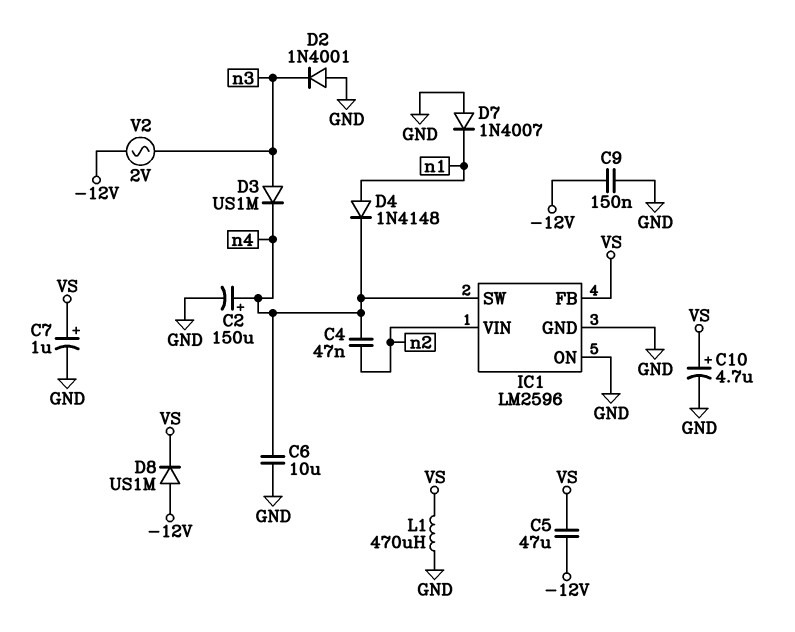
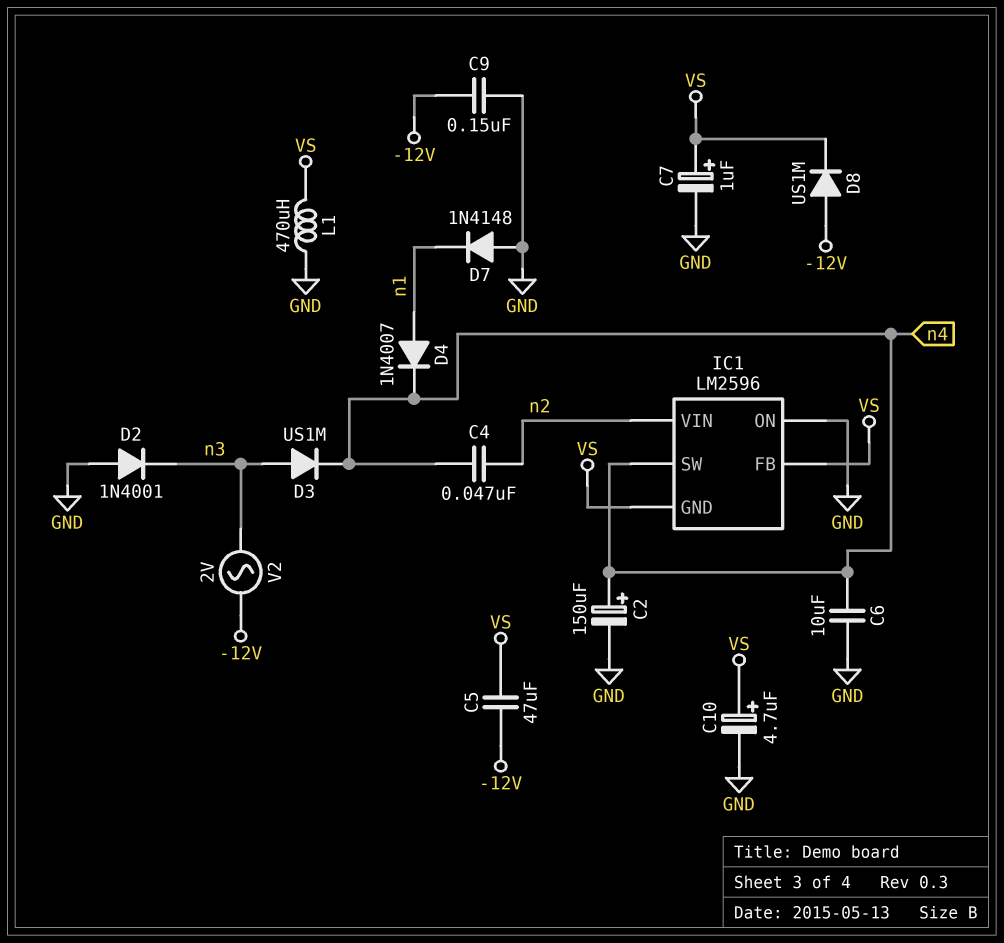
D4: diode 1N4148 (A n1, K n4) -> diode 1N4007 (A n1, K n4)
D7: diode 1N4007 (A GND, K n1) -> diode 1N4148 (A GND, K n1)
IC1 pin GND: GND -> VS

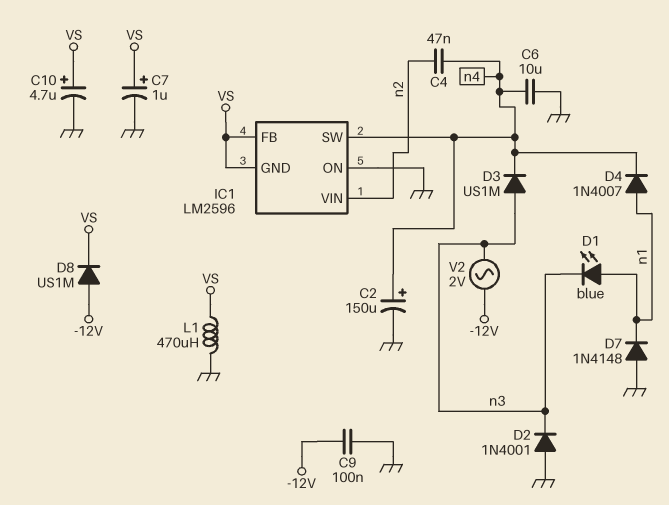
C5: 47uF (-12V, VS) -> none
C9: 150nF (-12V, GND) -> 100nF (-12V, GND)
D1: none -> LED blue (A n1, K n3)

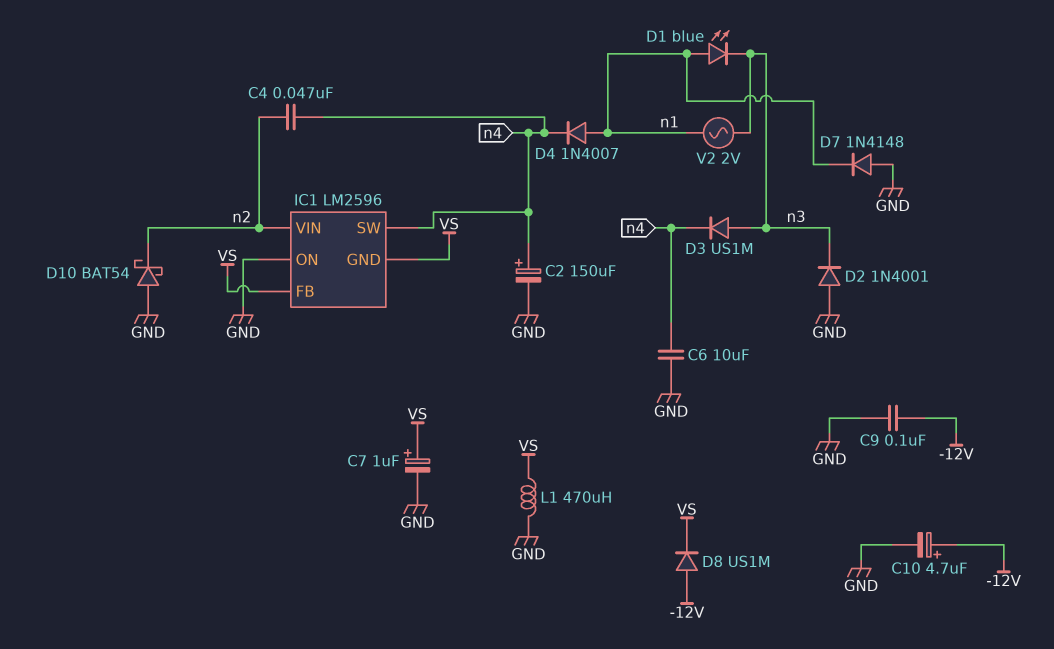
C10: 4.7uF (plus VS, minus GND) -> 4.7uF (plus -12V, minus GND)
D10: none -> schottky BAT54 (A GND, K n2)
V2: AC 2V (-12V, n3) -> AC 2V (n1, n3)

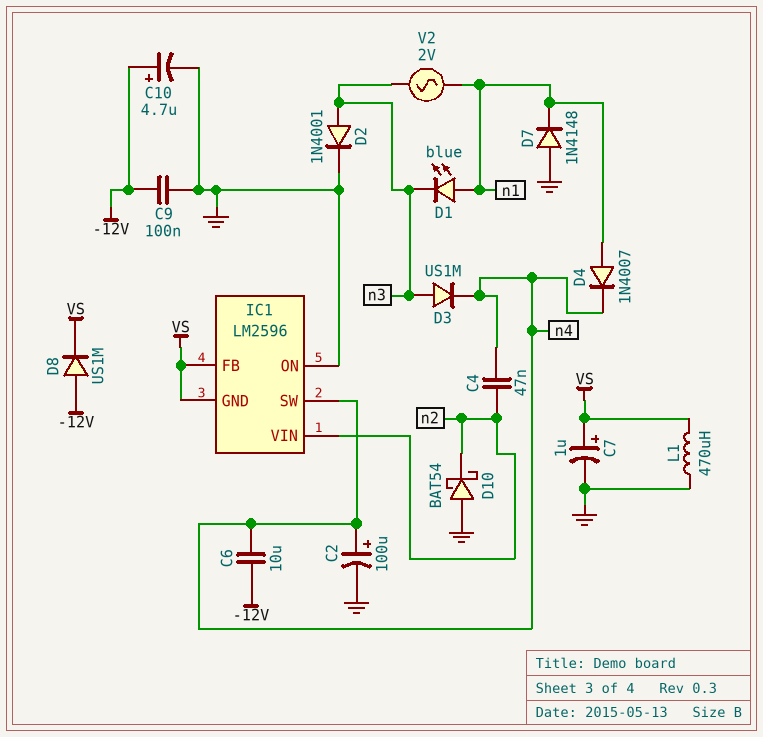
C2: 150uF (plus n4, minus GND) -> 100uF (plus n4, minus GND)
C6: 10uF (GND, n4) -> 10uF (-12V, n4)
D2: diode 1N4001 (A GND, K n3) -> diode 1N4001 (A n3, K GND)

